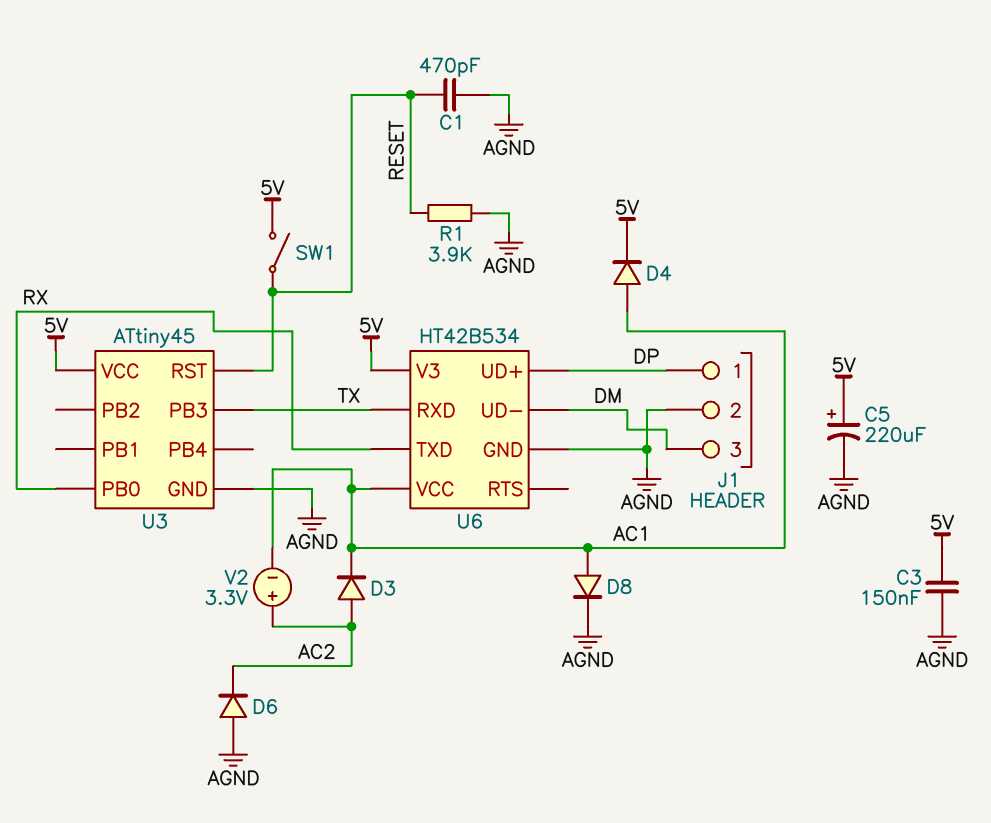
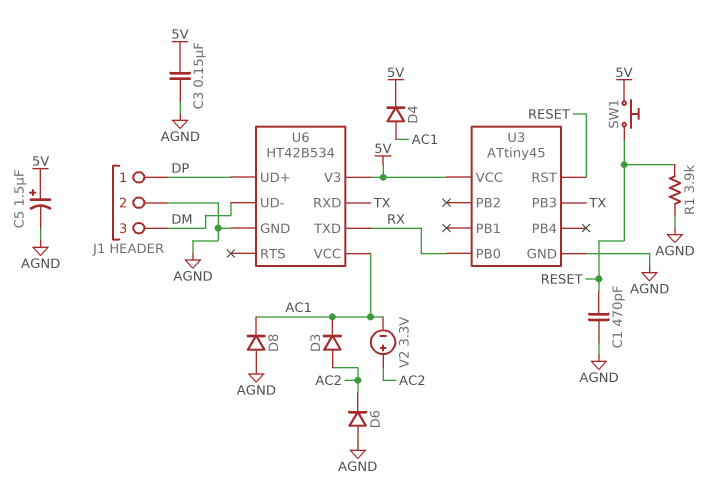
C5: 220uF (plus 5V, minus AGND) -> 1.5uF (plus 5V, minus AGND)
D8: diode (A AC1, K AGND) -> diode (A AGND, K AC1)
SW1: switch (5V, RESET) -> button (5V, RESET)

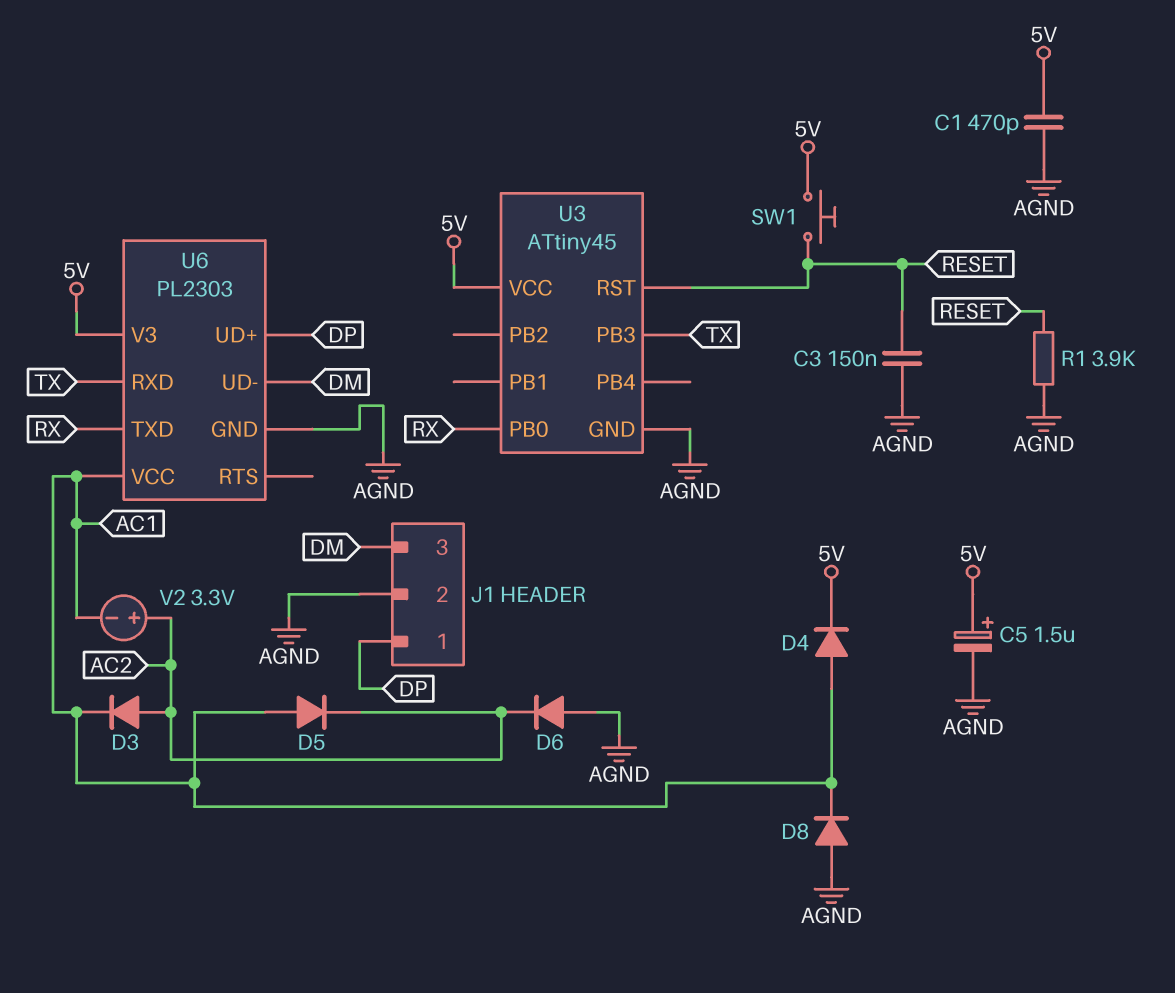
C1: 470pF (AGND, RESET) -> 470pF (5V, AGND)
C3: 150nF (5V, AGND) -> 150nF (AGND, RESET)
D5: none -> diode (A AC1, K AC2)
U6: HT42B534 -> PL2303

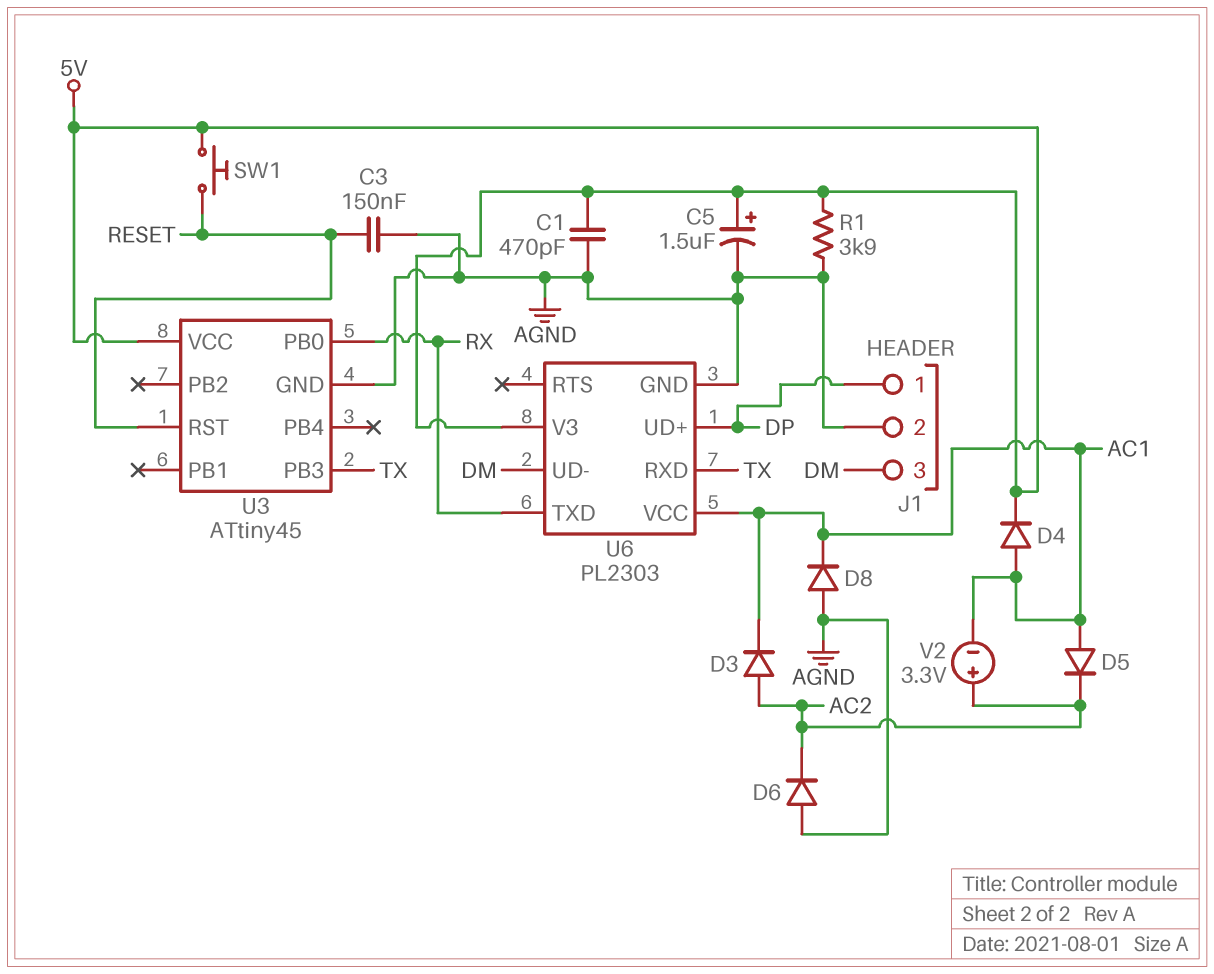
R1: 3.9k (AGND, RESET) -> 3.9k (5V, AGND)

